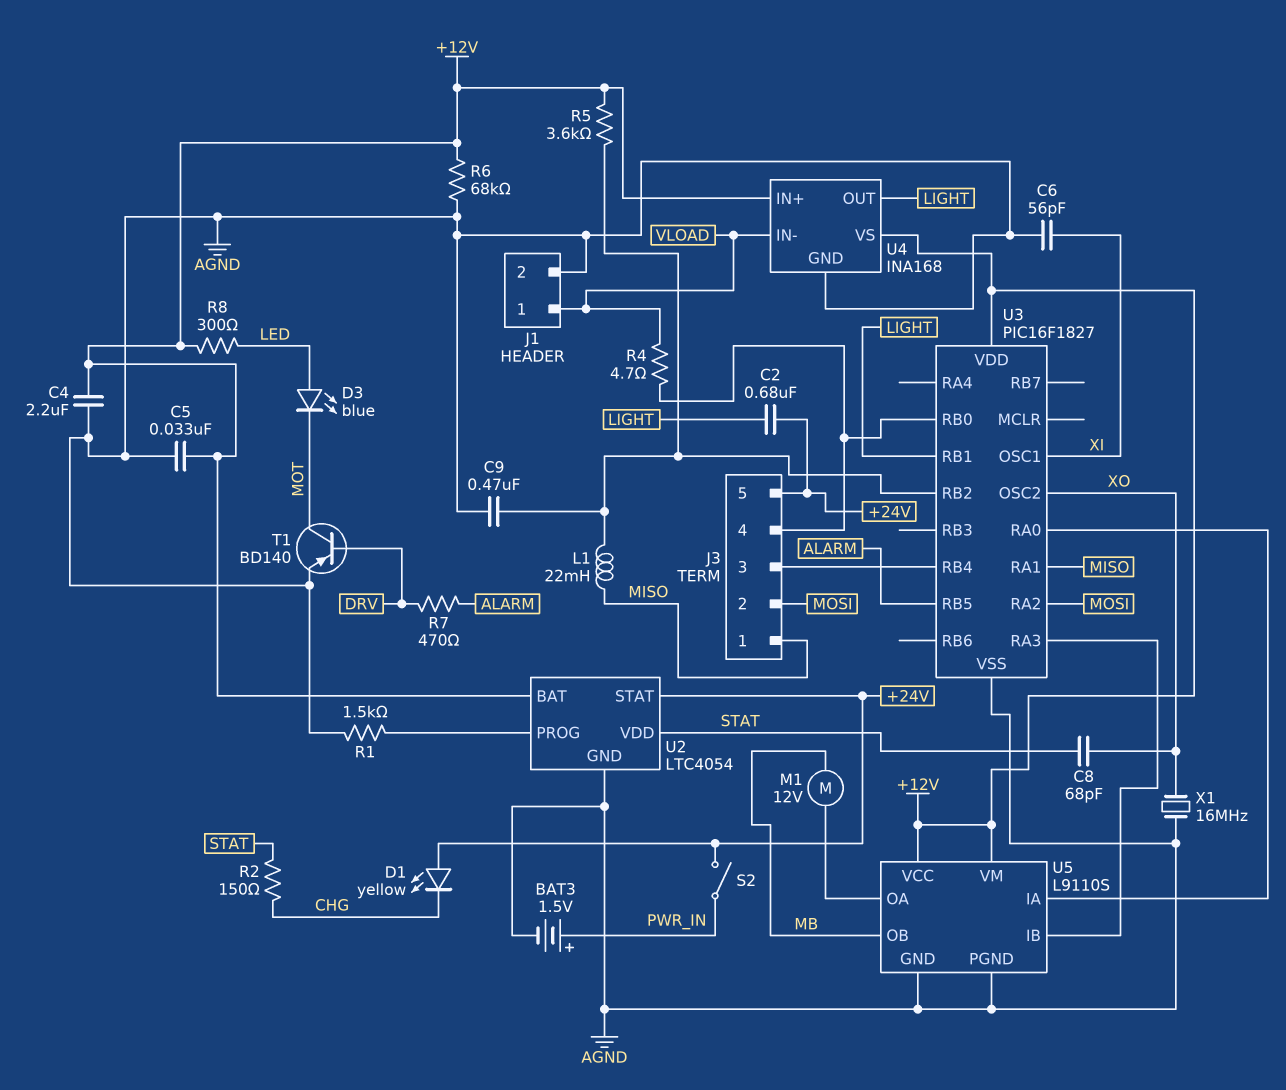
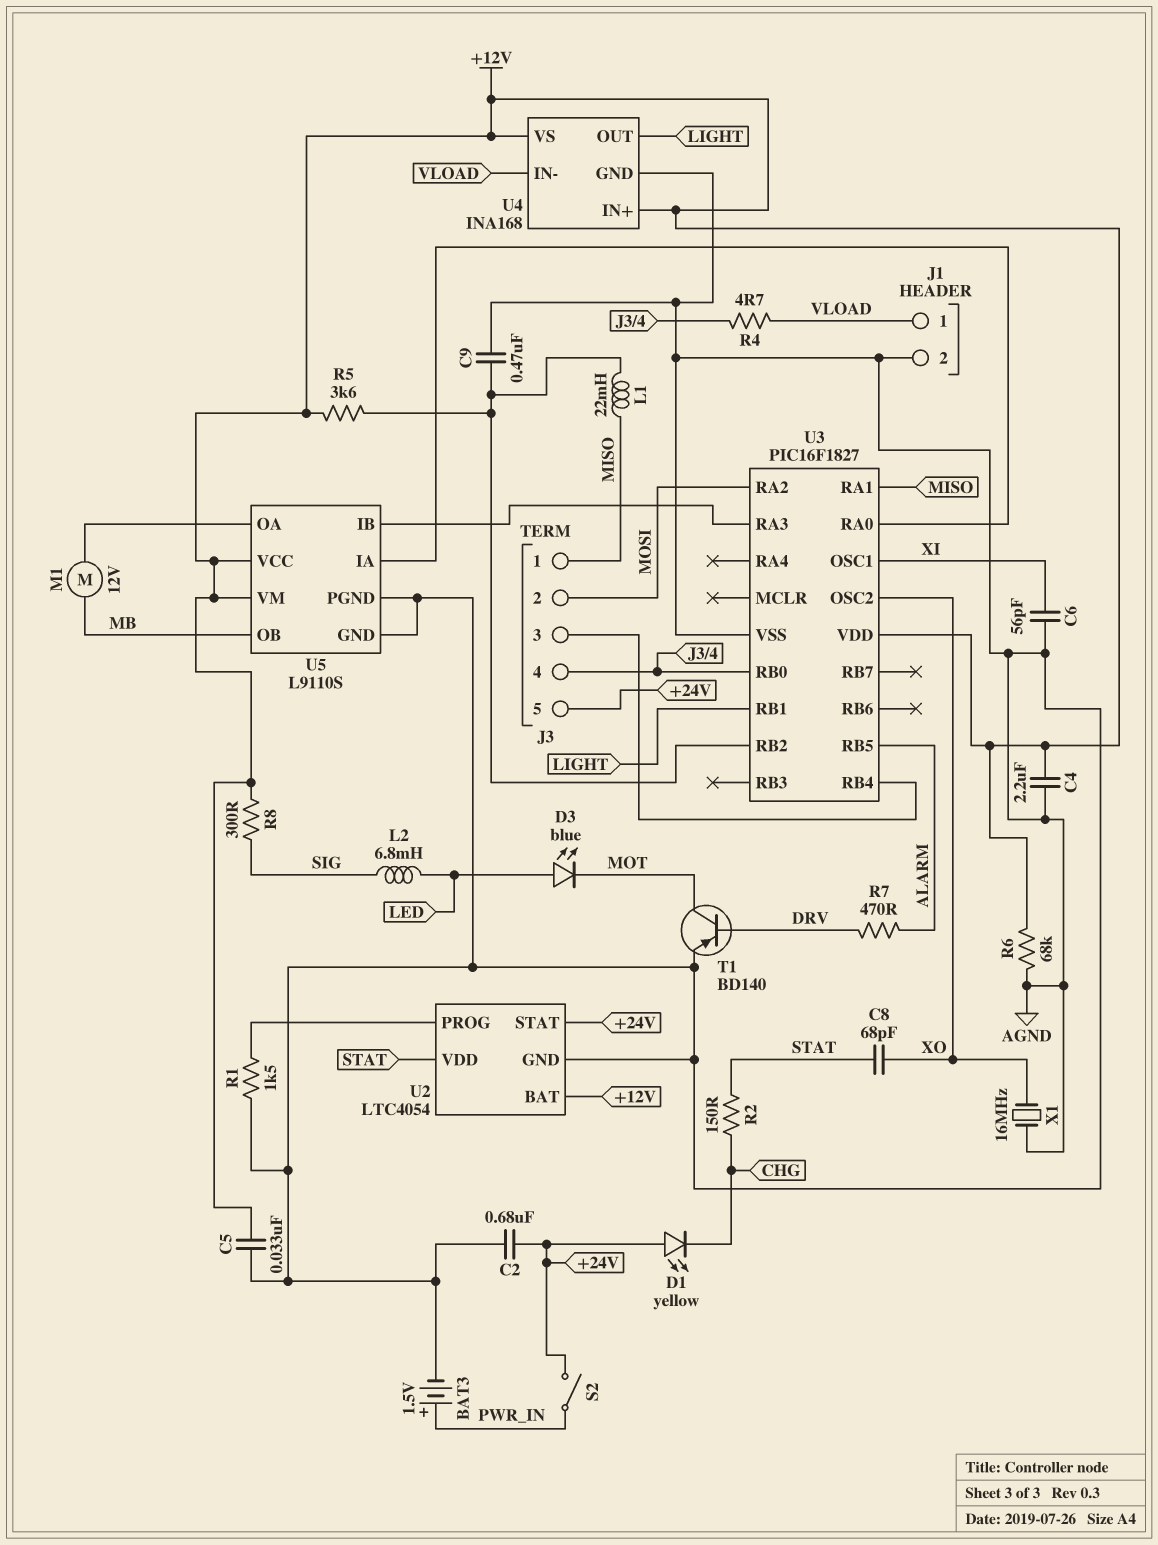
C2: 680nF (+24V, LIGHT) -> 680nF (+24V, AGND)
L2: none -> 6.8mH (LED, SIG)
R8: 300 (+12V, LED) -> 300 (+12V, SIG)

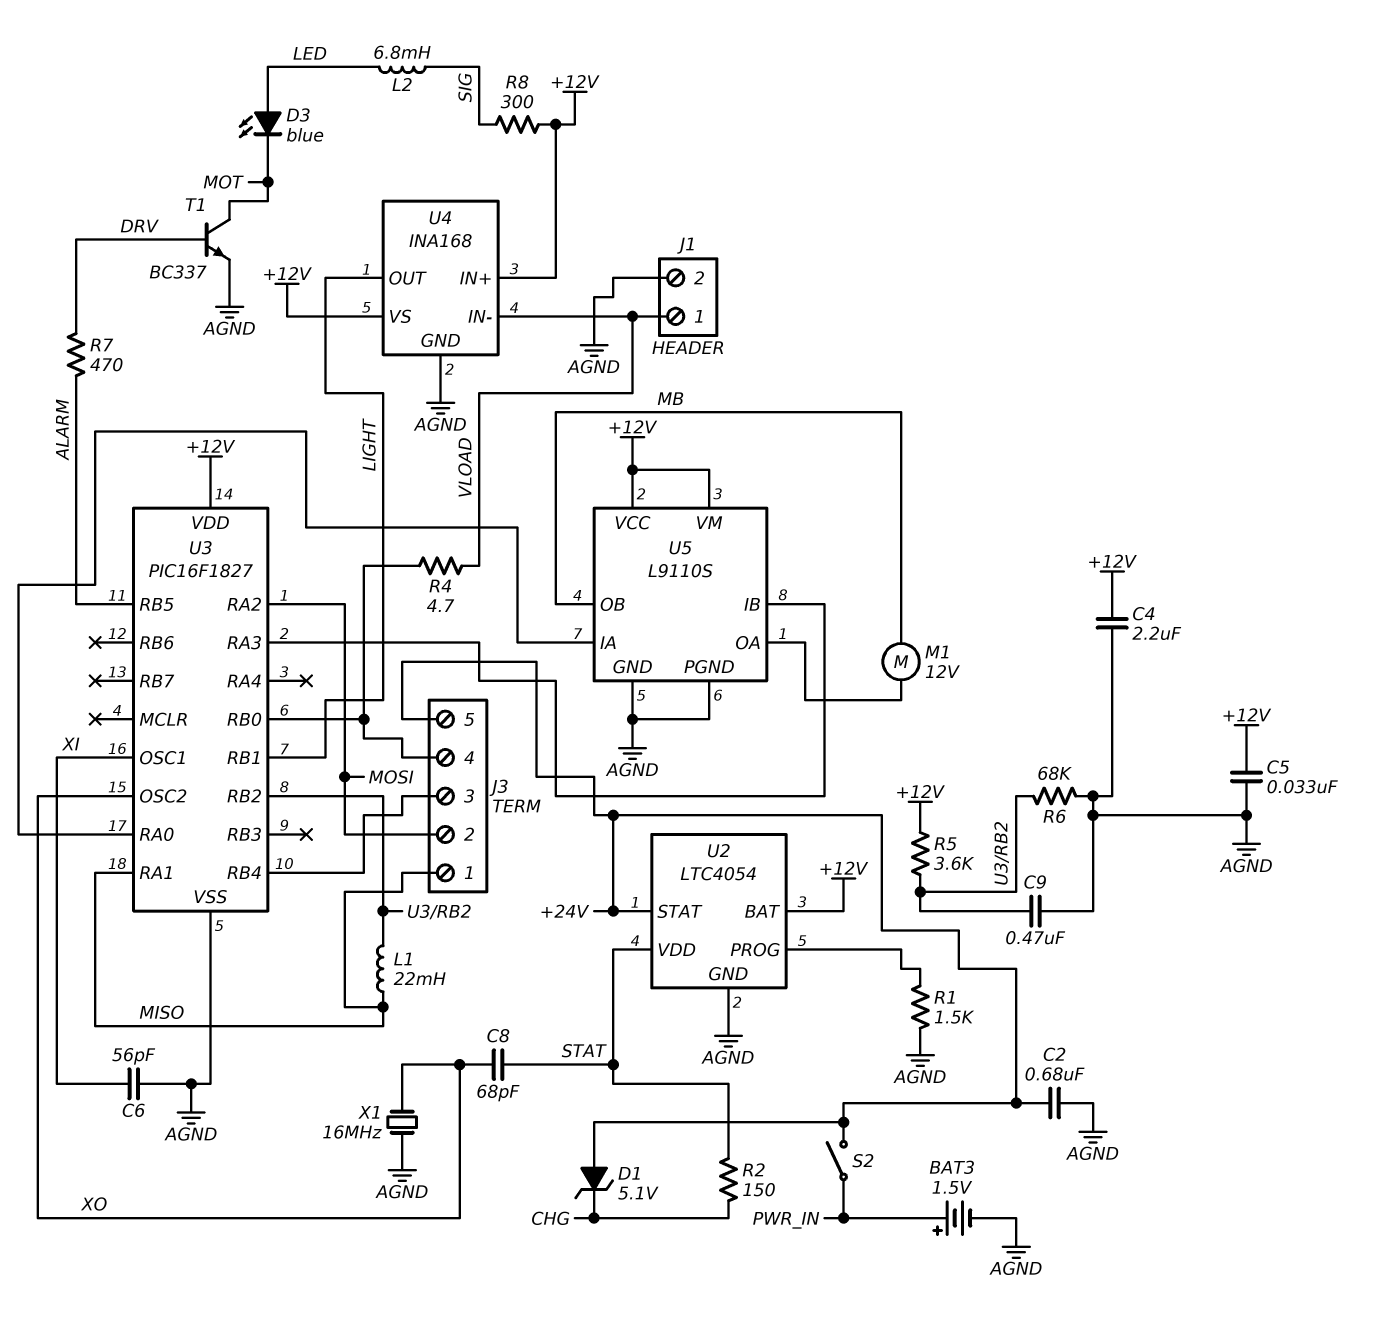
D1: LED yellow (A +24V, K CHG) -> zener 5.1V (A +24V, K CHG)
R6: 68k (+12V, AGND) -> 68k (AGND, U3/RB2)
T1: PNP BD140 (B DRV, C MOT, E AGND) -> NPN BC337 (B DRV, C MOT, E AGND)

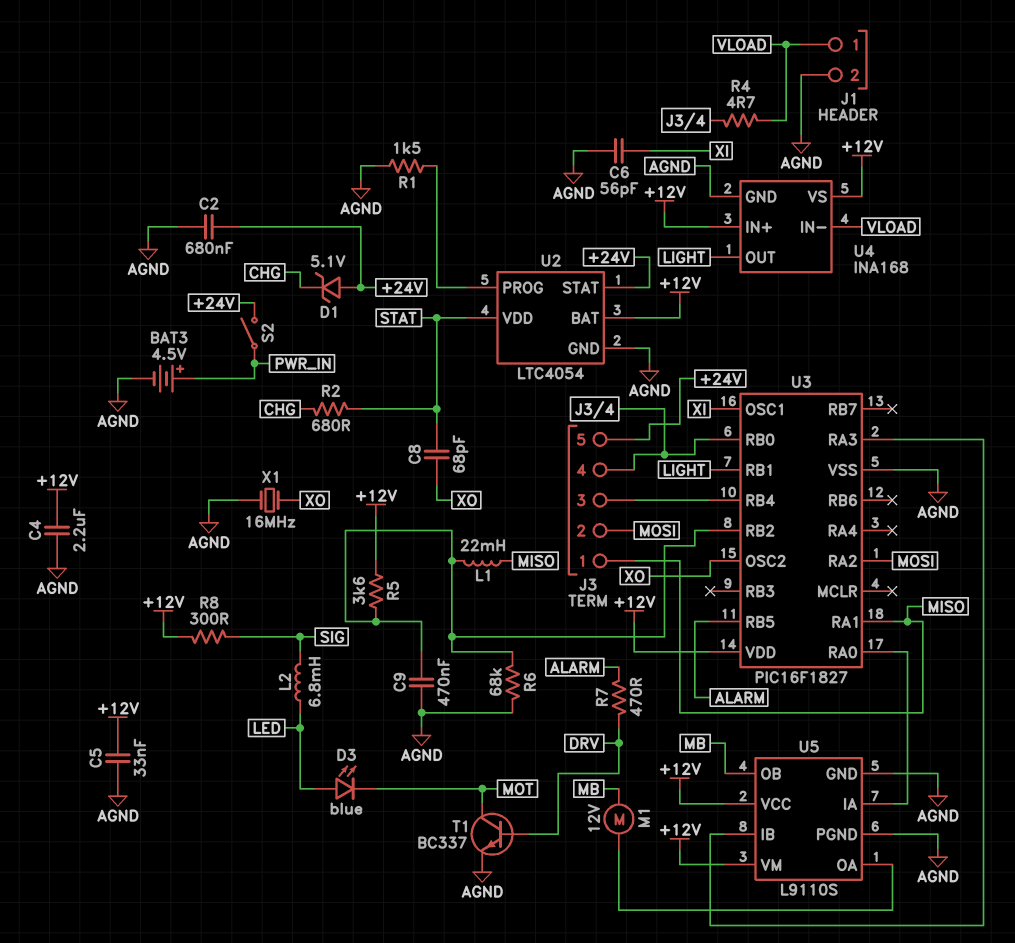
BAT3: 1.5V (plus PWR_IN, minus AGND) -> 4.5V (plus PWR_IN, minus AGND)
R2: 150 (CHG, STAT) -> 680 (CHG, STAT)

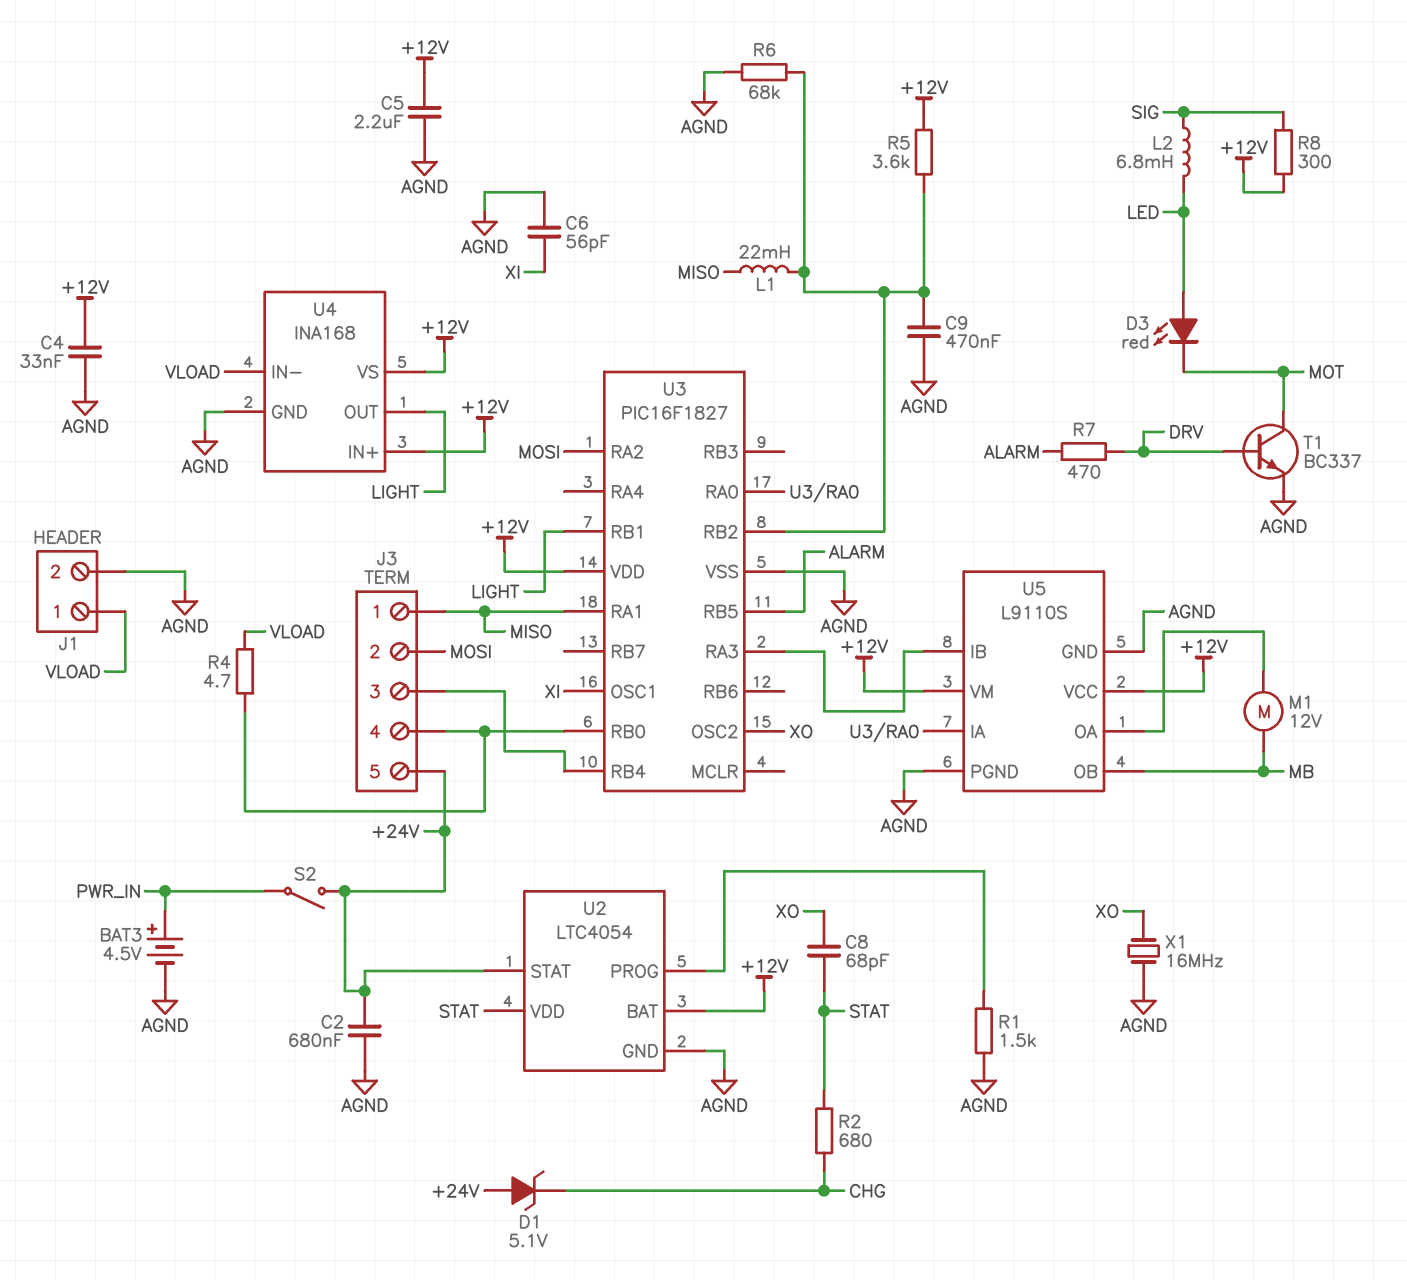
C4: 2.2uF (+12V, AGND) -> 33nF (+12V, AGND)
C5: 33nF (+12V, AGND) -> 2.2uF (+12V, AGND)
D3: LED blue (A LED, K MOT) -> LED red (A LED, K MOT)

